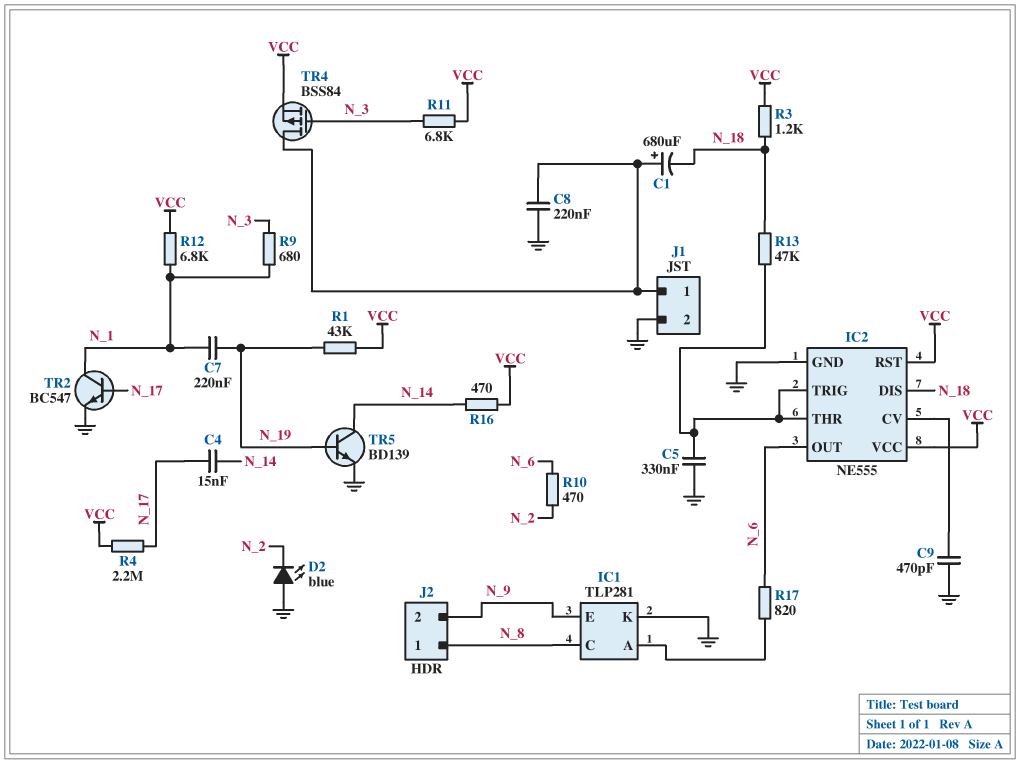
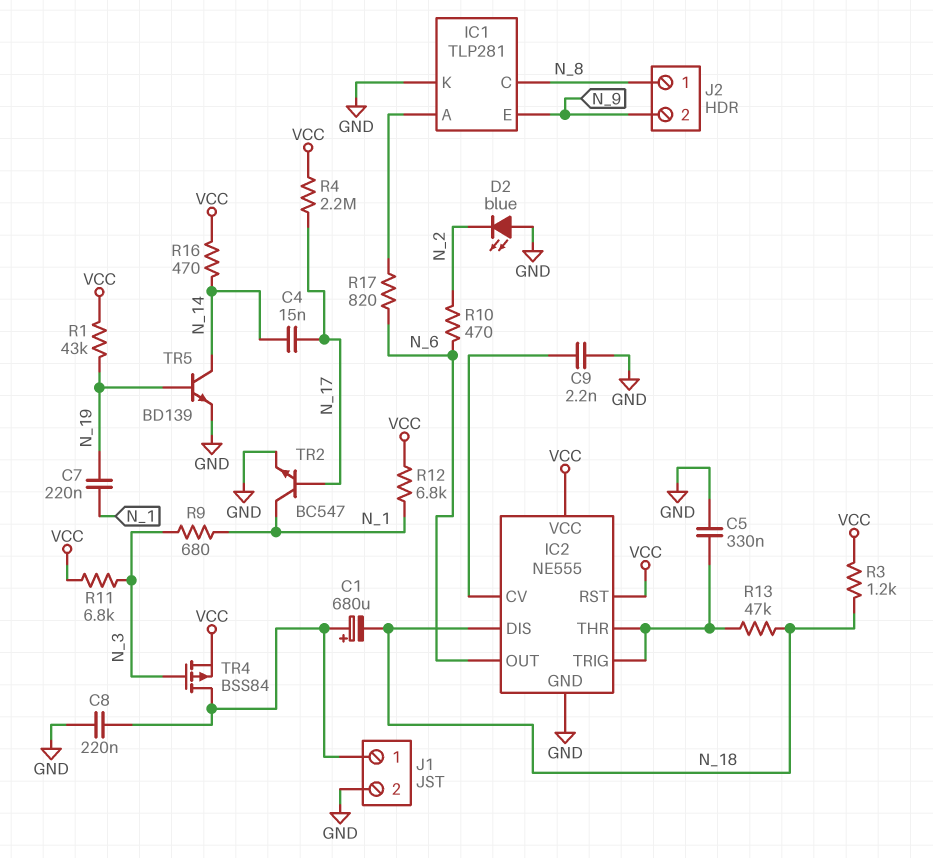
C9: 470pF (GND, IC2/CV) -> 2.2nF (GND, IC2/CV)

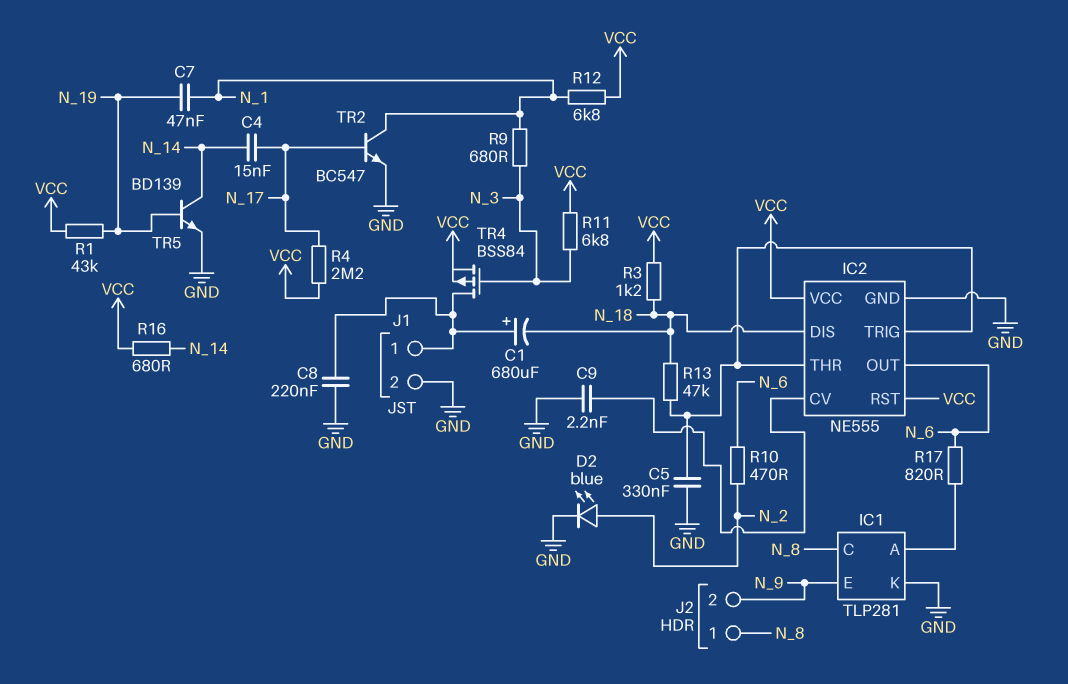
C7: 220nF (N_1, N_19) -> 47nF (N_1, N_19)
D2: LED blue (A GND, K N_2) -> LED blue (A N_2, K GND)
R16: 470 (N_14, VCC) -> 680 (N_14, VCC)

